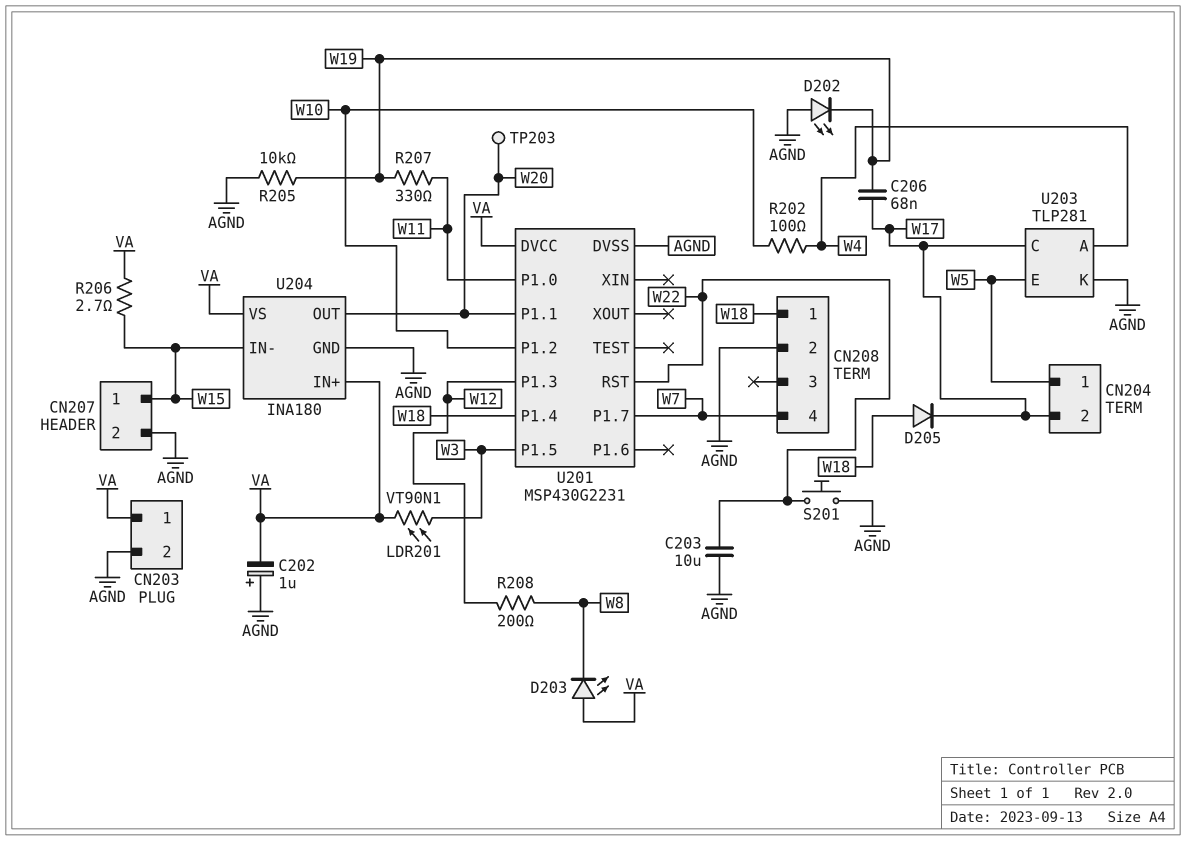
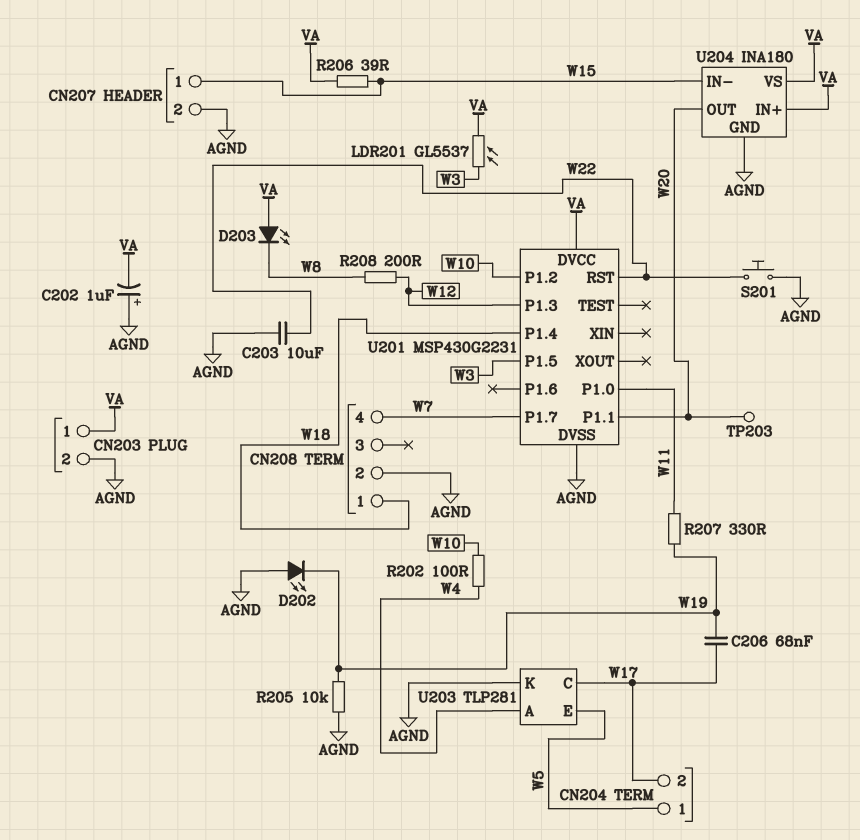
D205: diode (A W18, K W17) -> none
LDR201: VT90N1 (VA, W3) -> GL5537 (VA, W3)
R206: 2.7 (VA, W15) -> 39 (VA, W15)

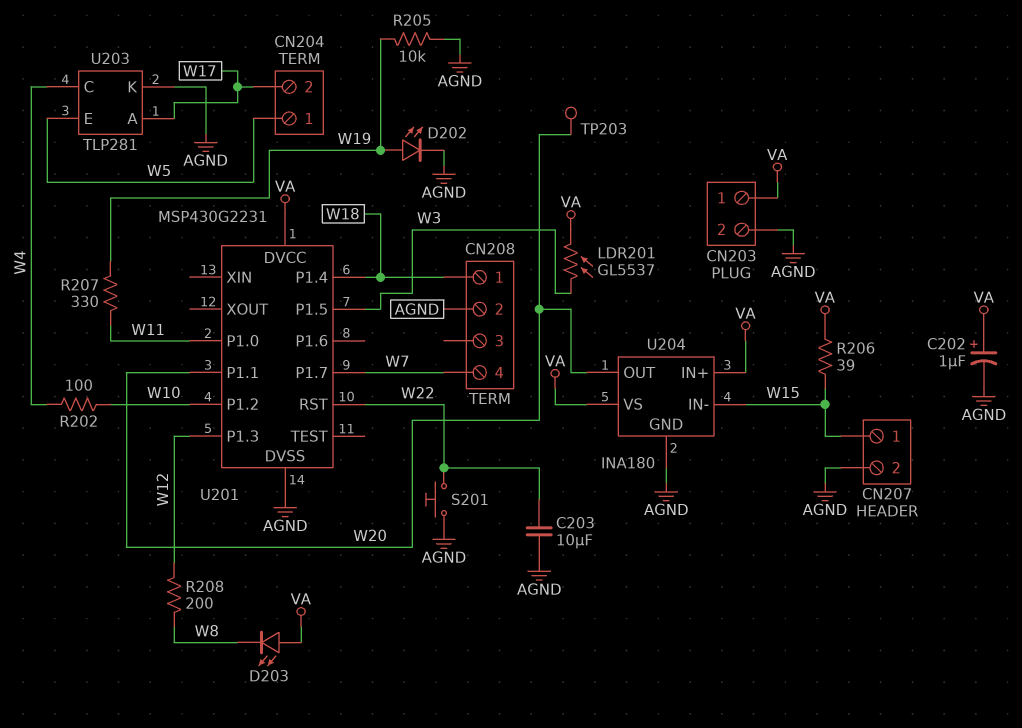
C202: 1uF (plus AGND, minus VA) -> 1uF (plus VA, minus AGND)
C206: 68nF (W17, W19) -> none
D202: LED (A AGND, K W19) -> LED (A W19, K AGND)
U203 pin A: W4 -> W17
U203 pin C: W17 -> W4

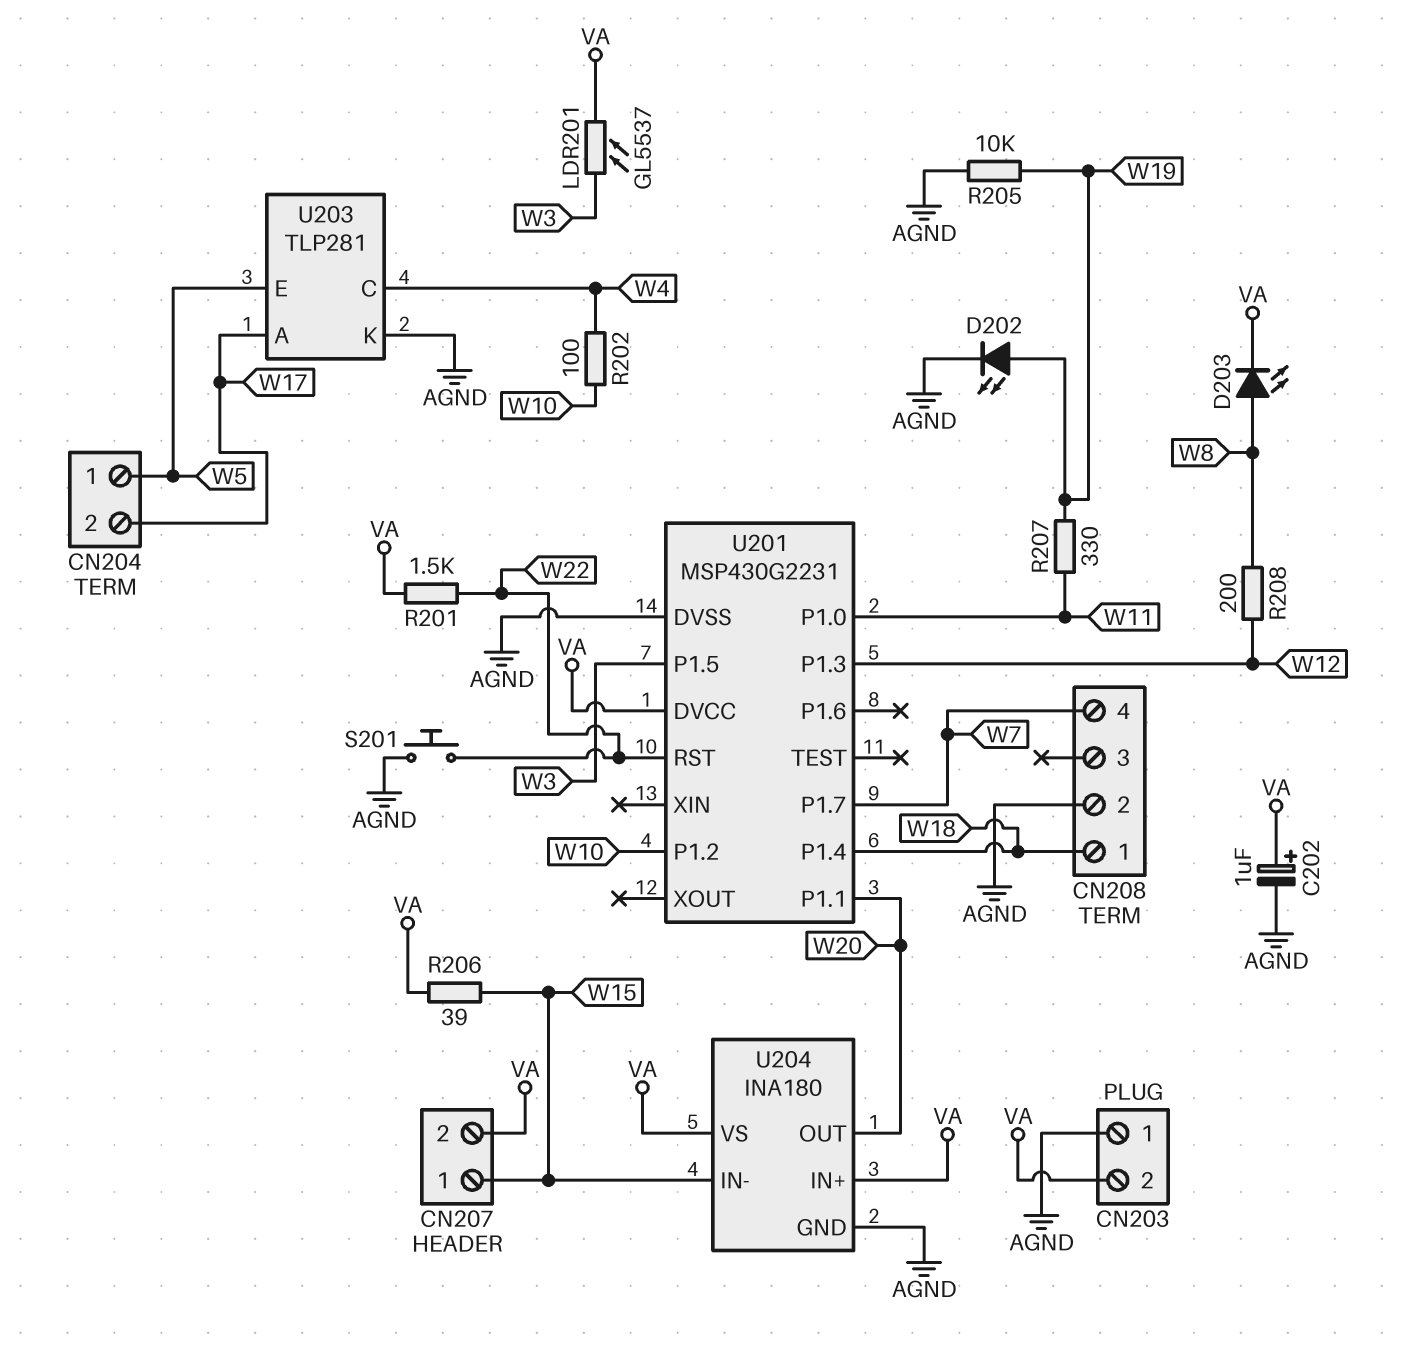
C203: 10uF (AGND, W22) -> none
CN203 pin 1: VA -> AGND
CN203 pin 2: AGND -> VA
CN207 pin 2: AGND -> VA
D203: LED (A VA, K W8) -> LED (A W8, K VA)
R201: none -> 1.5k (VA, W22)
TP203: test point (W20) -> none

